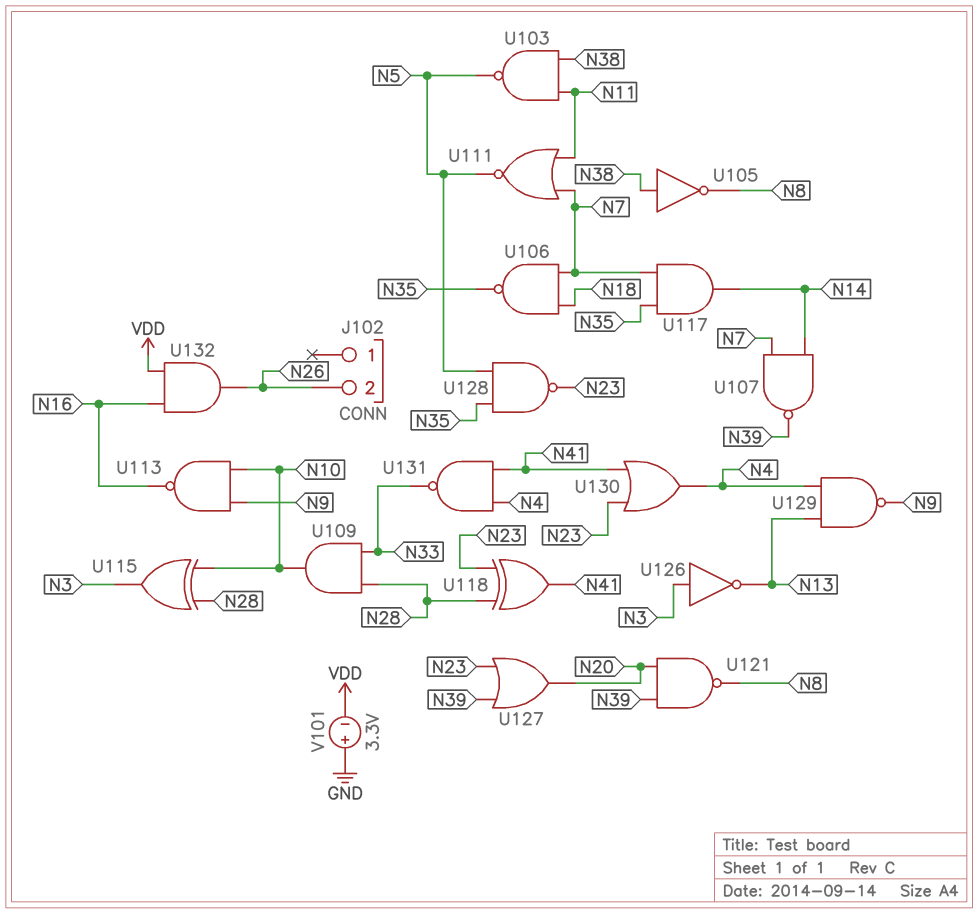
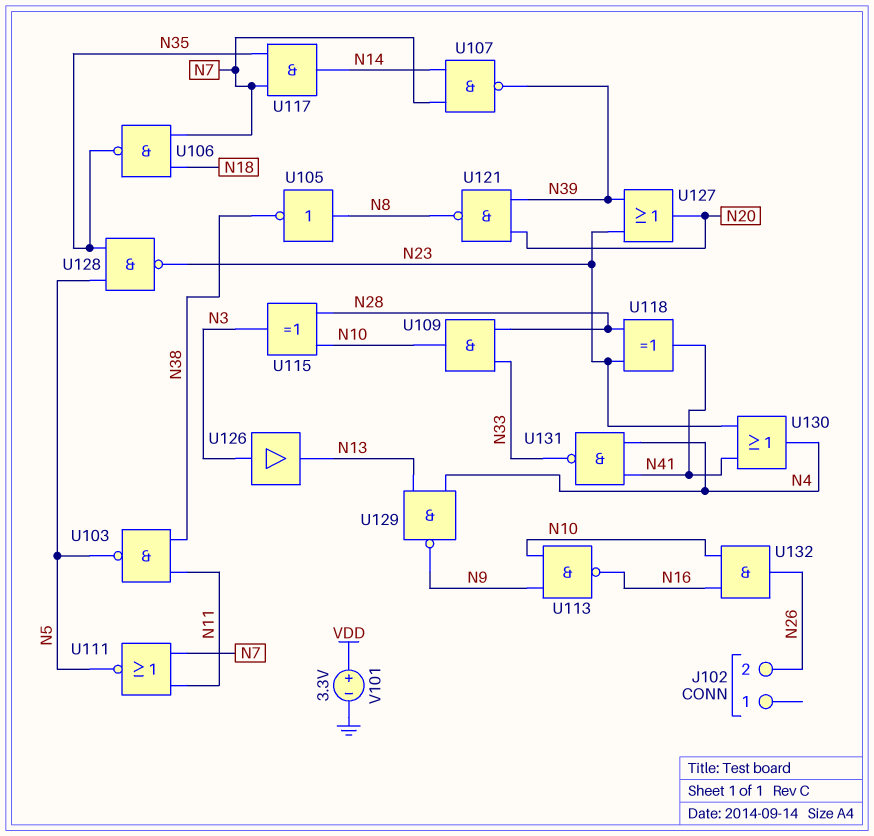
U105: NOT (in N38, out N8) -> NOT (in N8, out N38)
U126: NOT (in N3, out N13) -> buffer (in N3, out N13)
U132: AND (in N16, in VDD, out N26) -> AND (in N10, in N16, out N26)
V101: 3.3V (plus GND, minus VDD) -> 3.3V (plus VDD, minus GND)

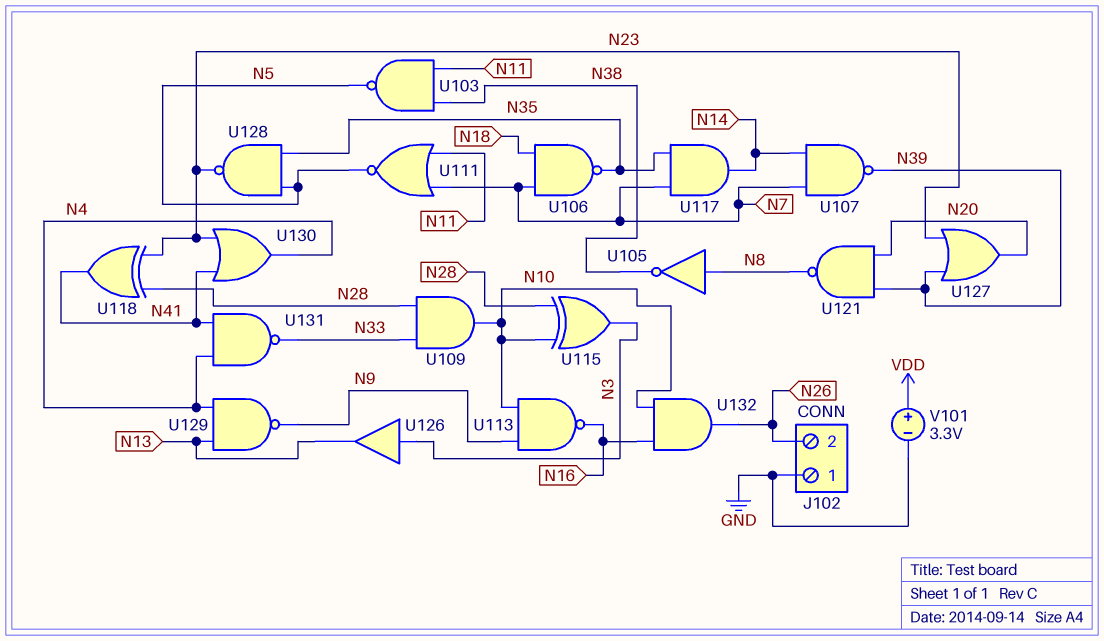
J102 pin 1: none -> GND

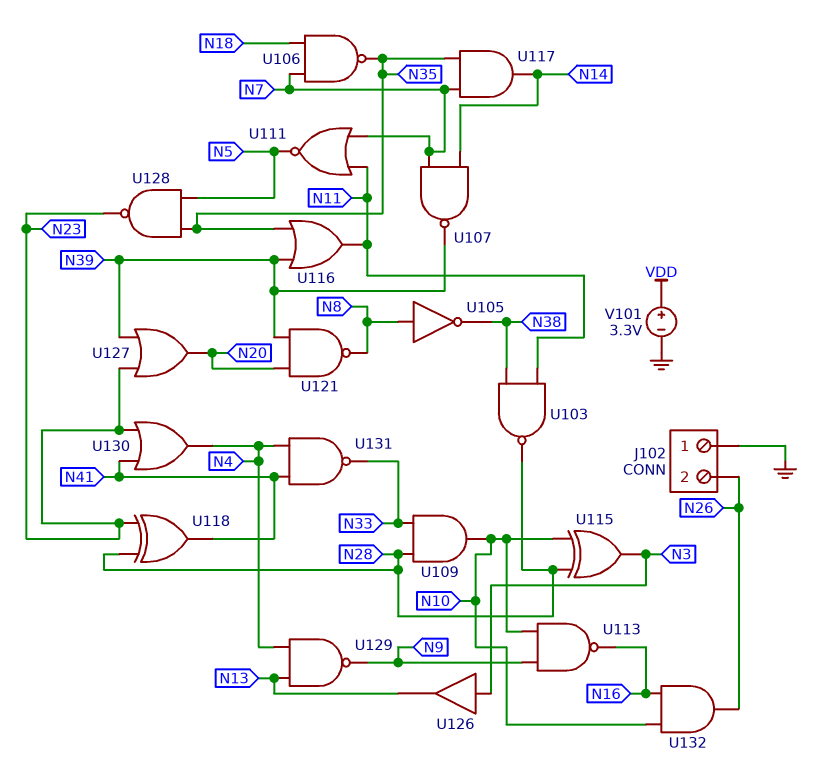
U103: NAND (in N11, in N38, out N5) -> NAND (in N11, in N38, out N28)
U116: none -> OR (in N35, in N39, out N11)

